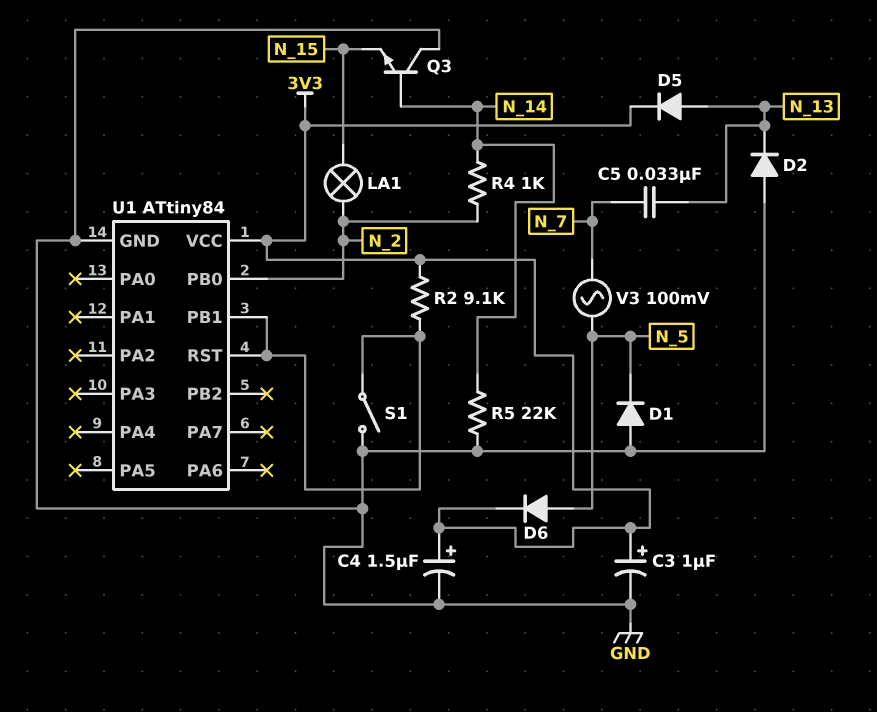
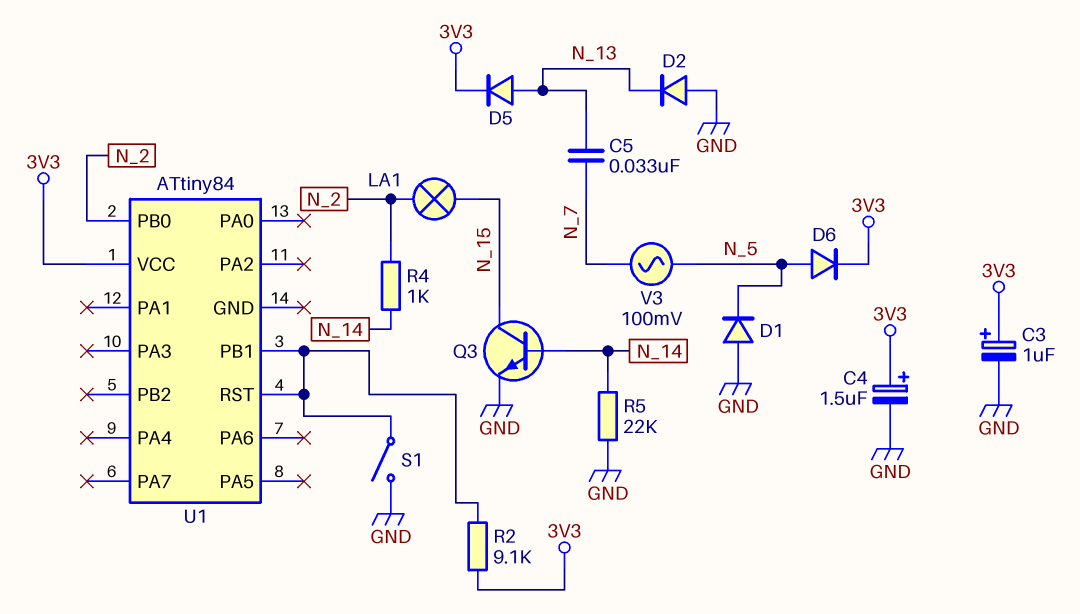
Q3: NPN (B N_14, C GND, E N_15) -> NPN (B N_14, C N_15, E GND)
U1 pin GND: GND -> none

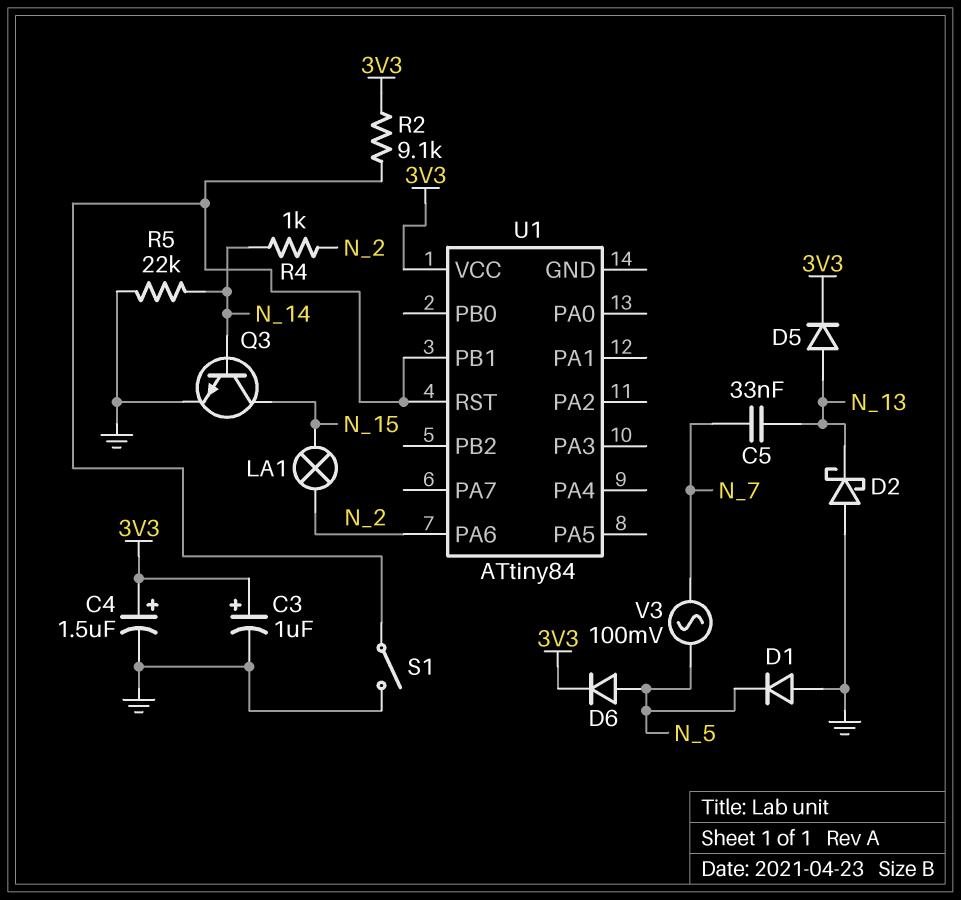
D2: diode (A GND, K N_13) -> schottky (A GND, K N_13)
U1 pin PA6: none -> N_2
U1 pin PB0: N_2 -> none

